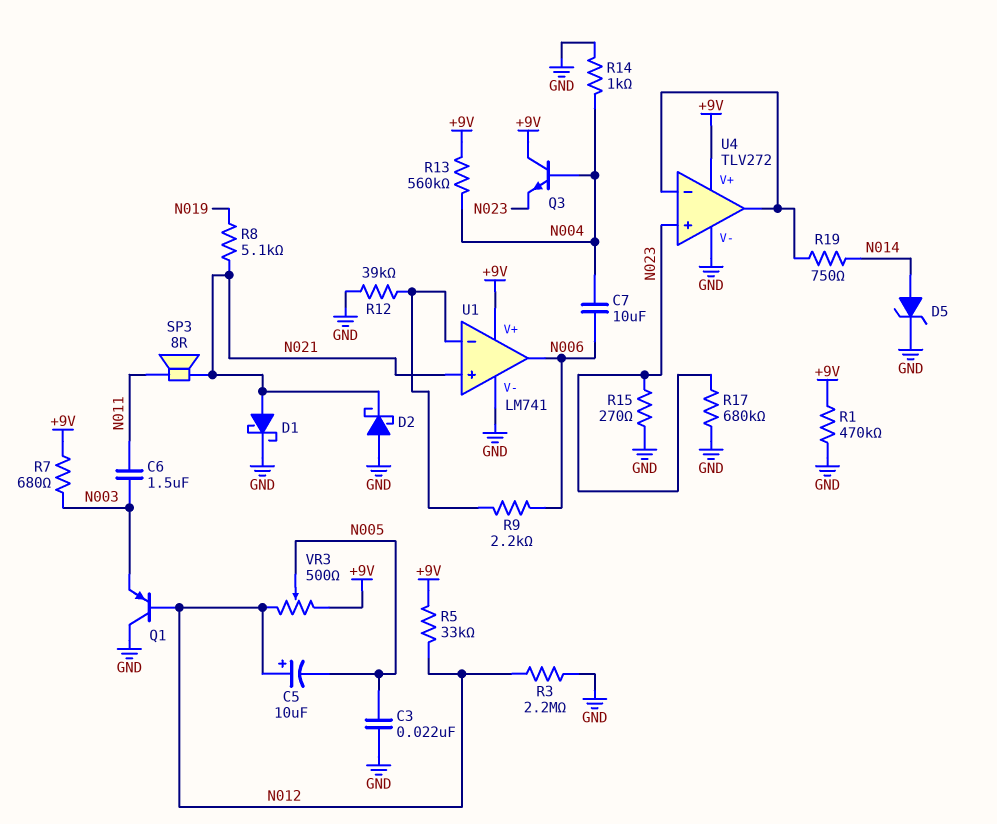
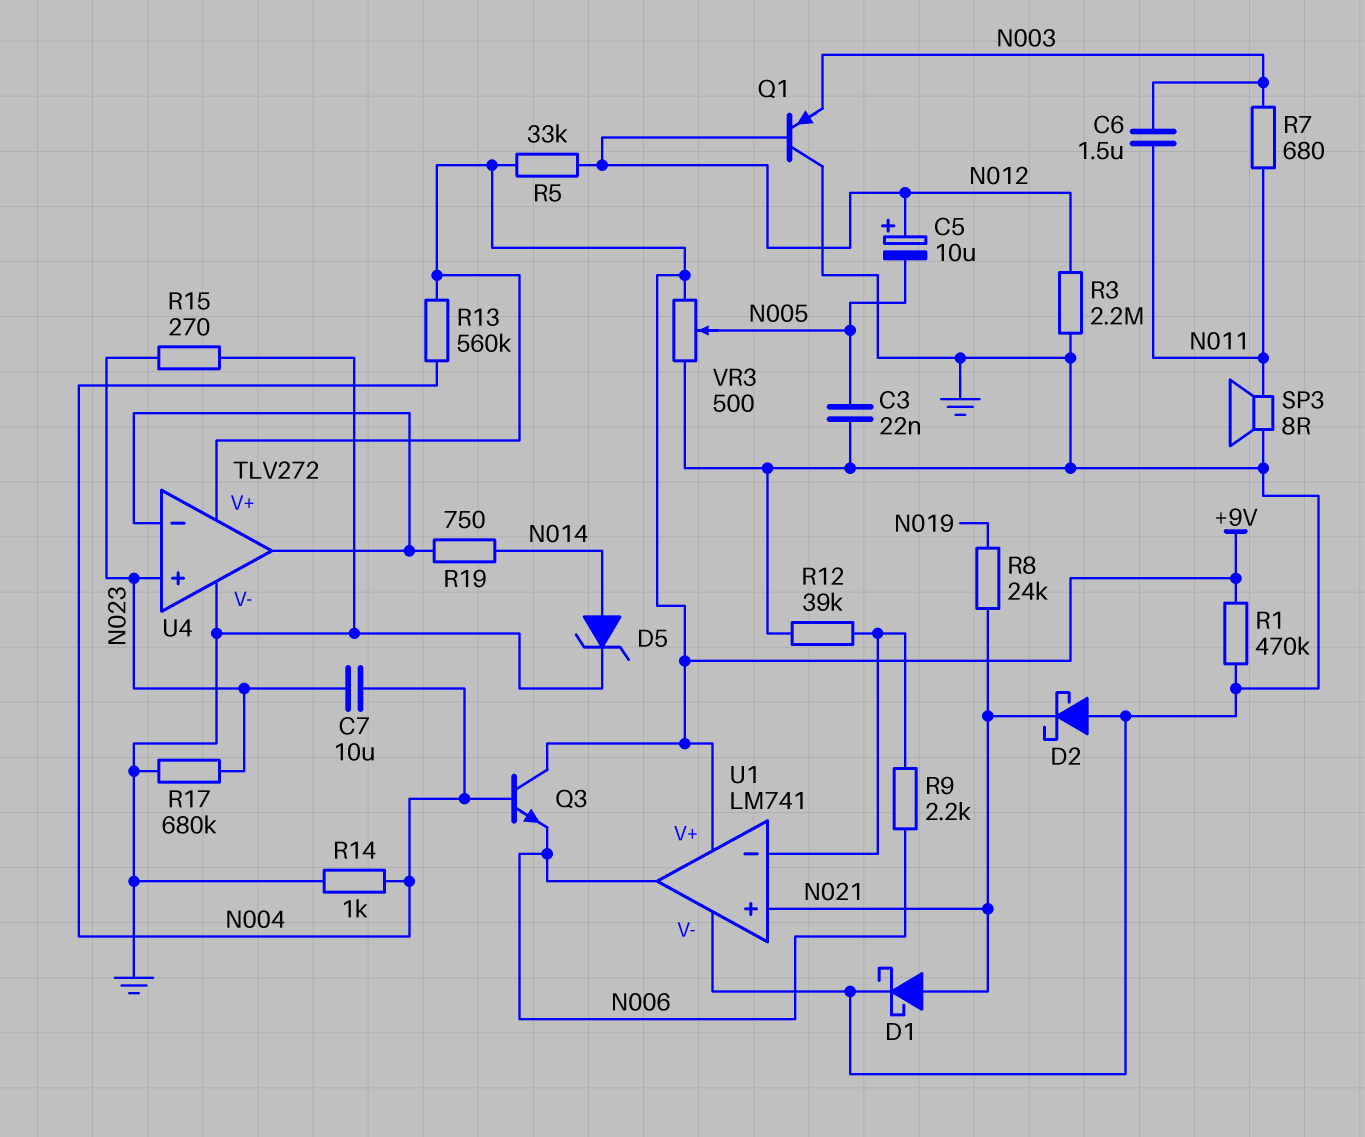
C7: 10uF (N004, N006) -> 10uF (N004, N023)
Q3: NPN (B N004, C +9V, E N023) -> NPN (B N004, C +9V, E N006)
R7: 680 (+9V, N003) -> 680 (N003, N011)
R8: 5.1k (N019, N021) -> 24k (N019, N021)
SP3: speaker 8R (N011, N021) -> speaker 8R (GND, N011)
VR3: 500 (+9V, N012, wiper N005) -> 500 (+9V, GND, wiper N005)

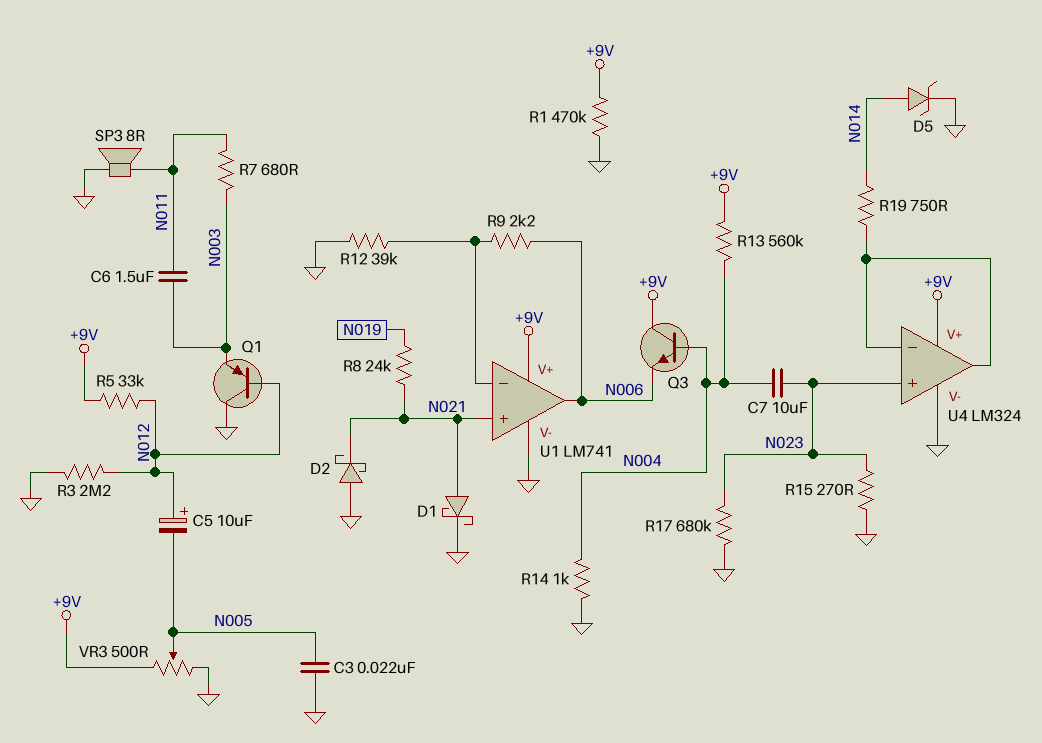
U4: TLV272 -> LM324

